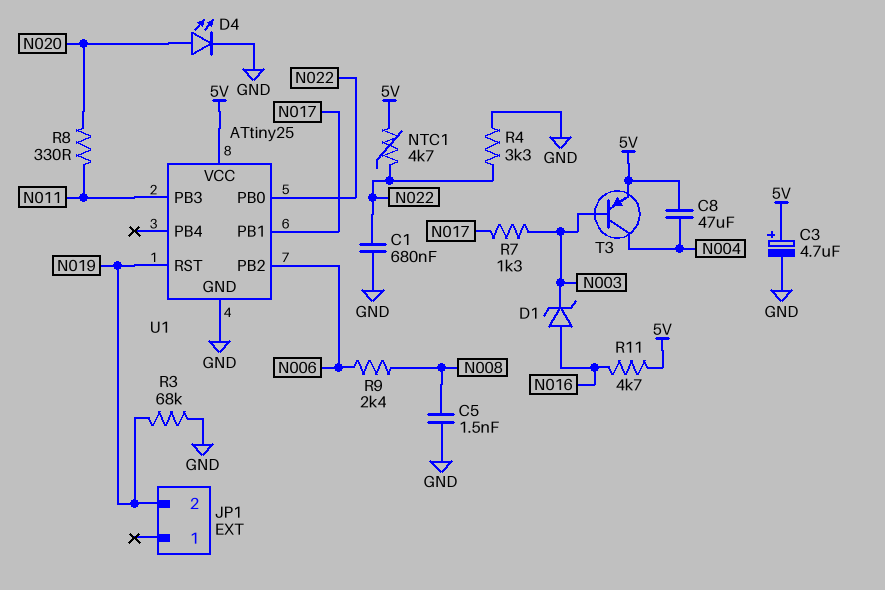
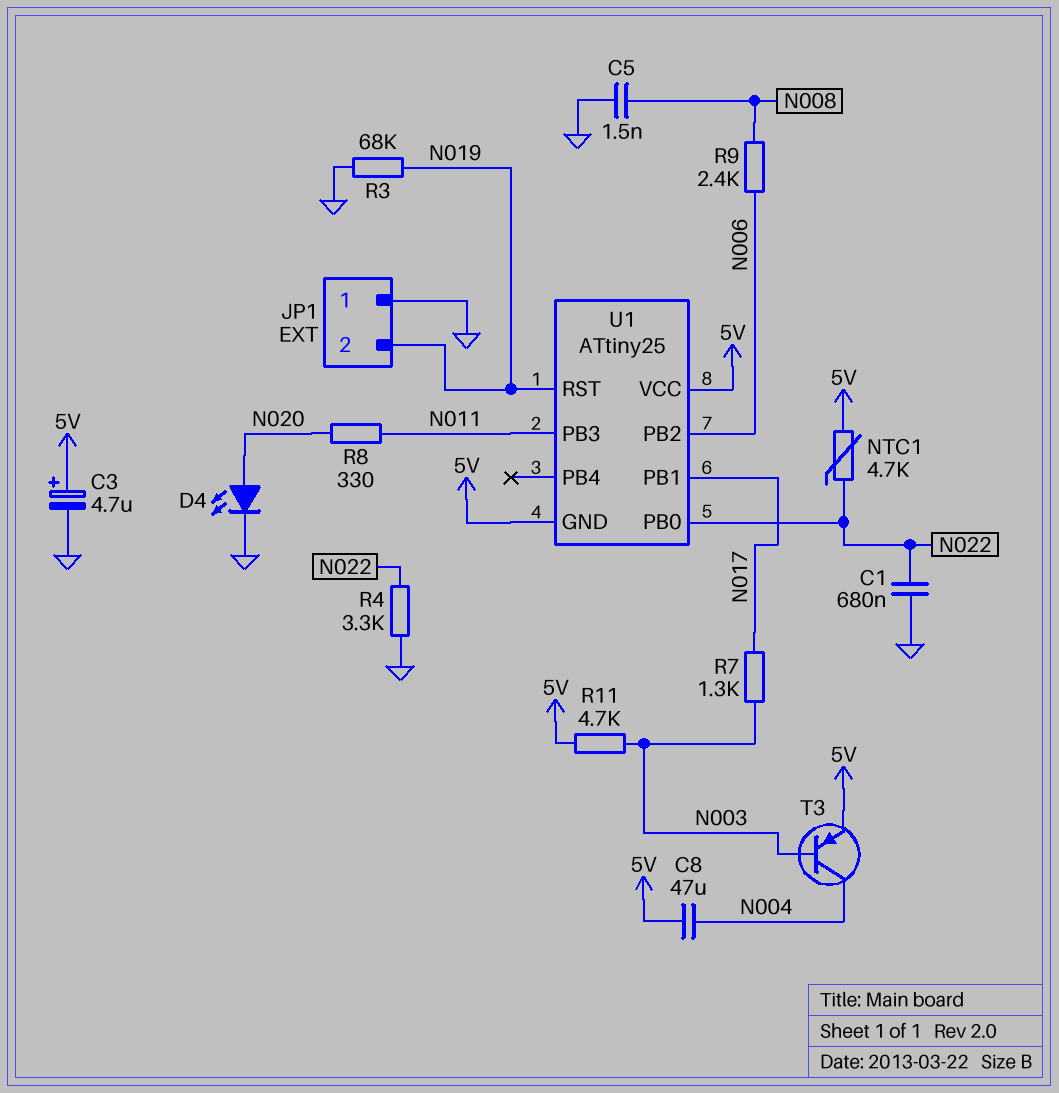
D1: zener (A N016, K N003) -> none
JP1 pin 1: none -> GND
R11: 4.7k (5V, N016) -> 4.7k (5V, N003)
U1 pin GND: GND -> 5V

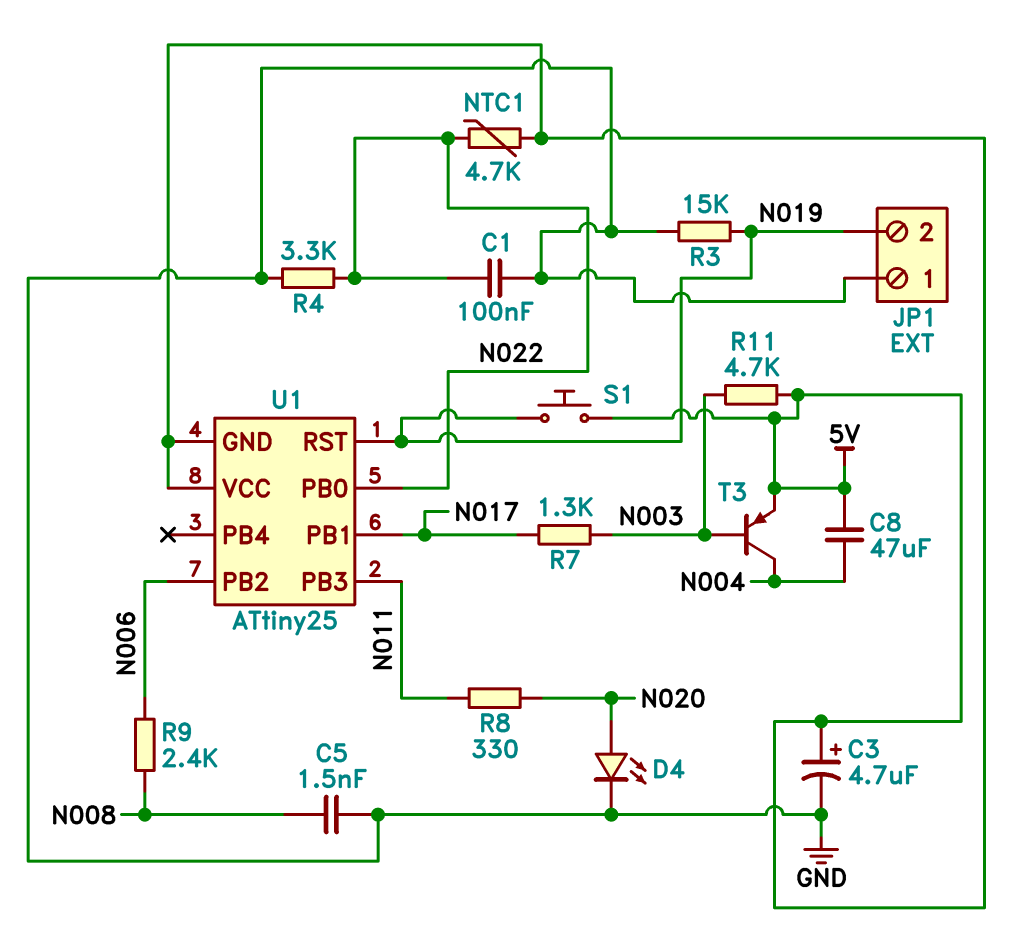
C1: 680nF (GND, N022) -> 100nF (GND, N022)
R3: 68k (GND, N019) -> 15k (GND, N019)
S1: none -> button (5V, N019)

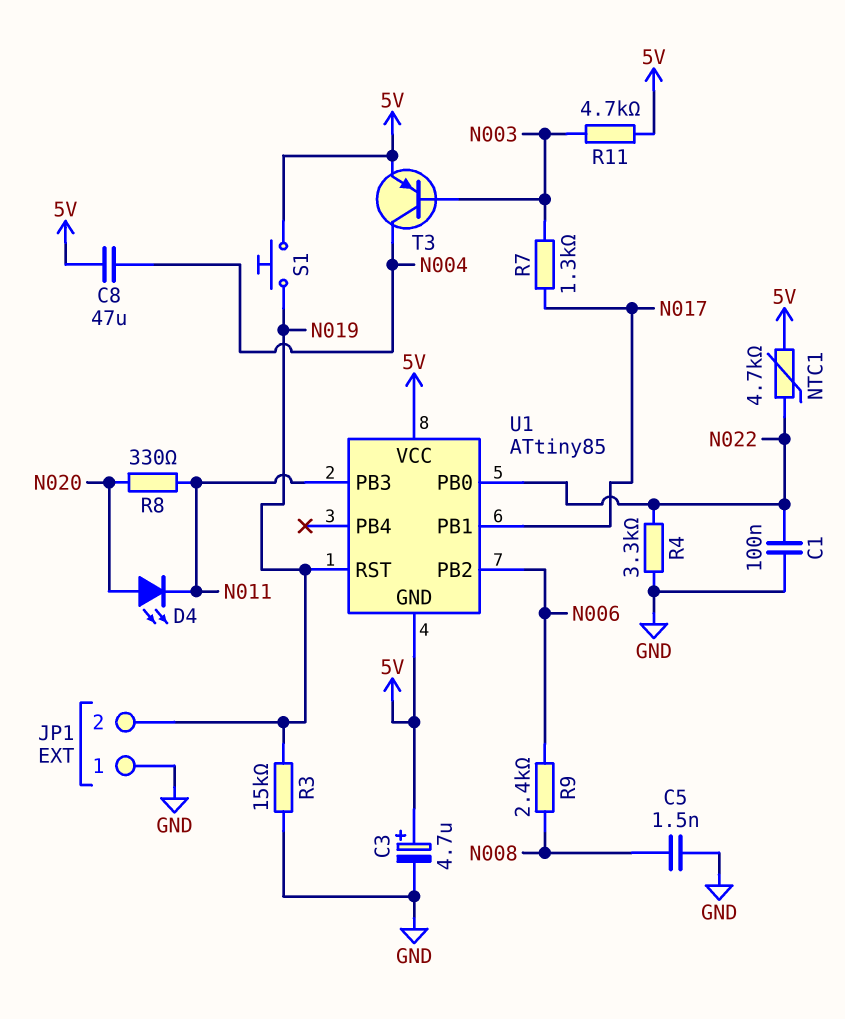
D4: LED (A N020, K GND) -> LED (A N020, K N011)
U1: ATtiny25 -> ATtiny85

